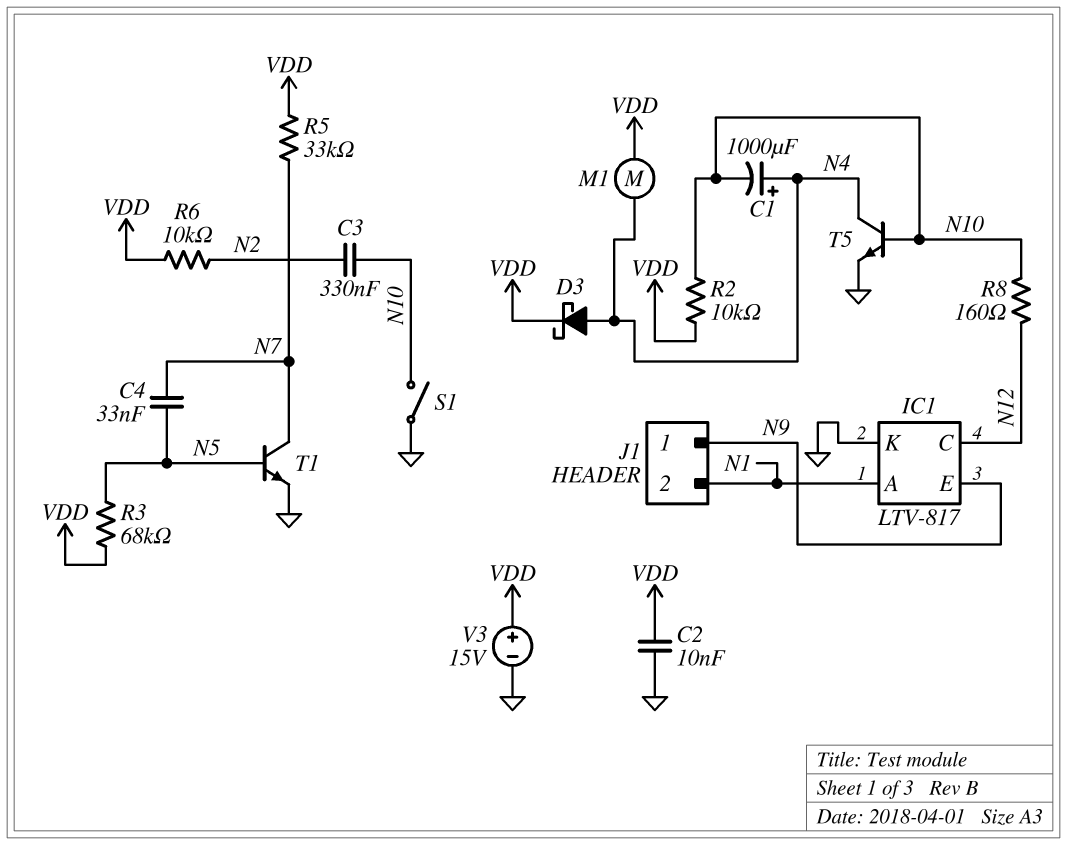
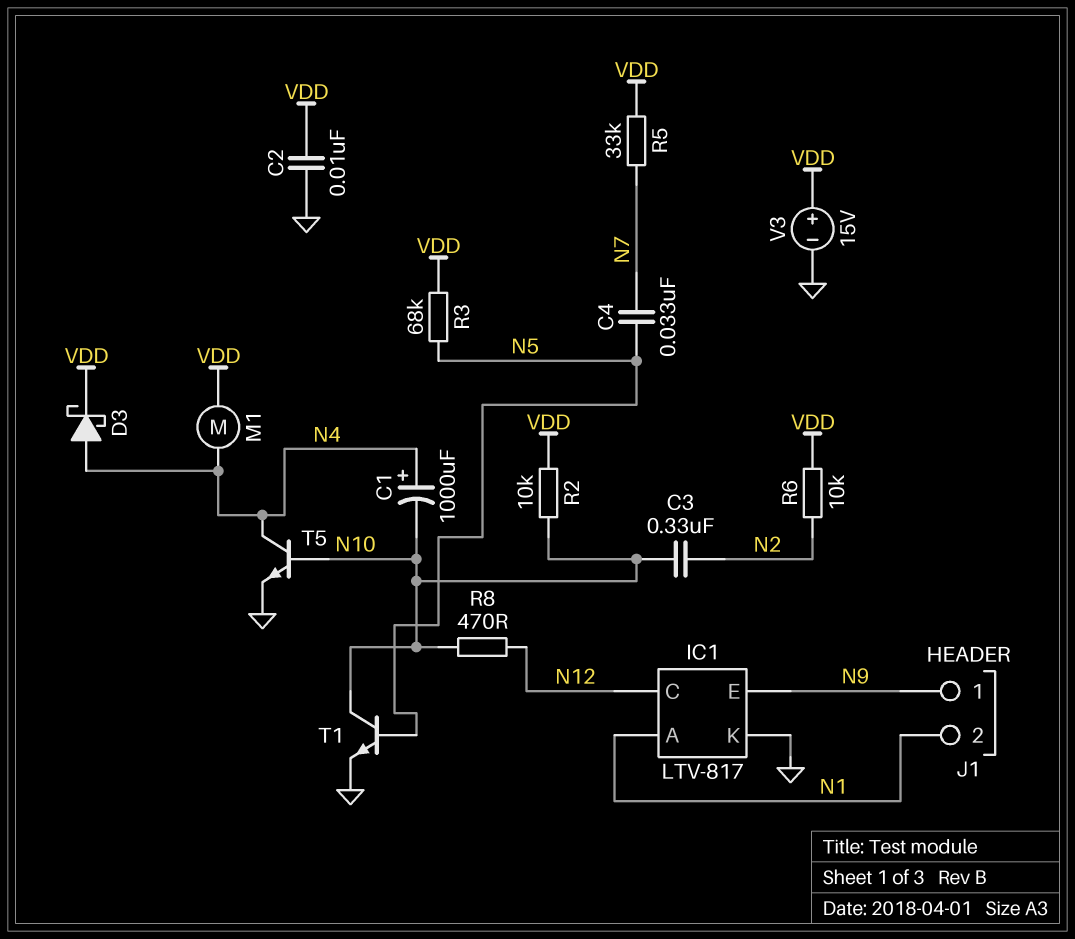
R8: 160 (N10, N12) -> 470 (N10, N12)
S1: switch (GND, N10) -> none
T1: NPN (B N5, C N7, E GND) -> NPN (B N5, C N10, E GND)

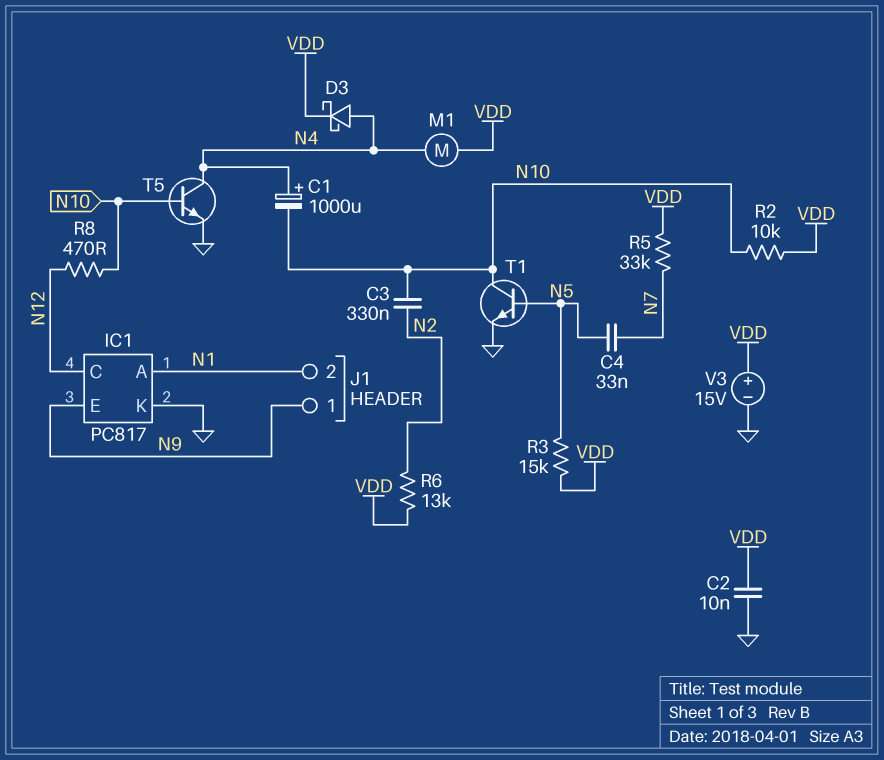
IC1: LTV-817 -> PC817
R3: 68k (N5, VDD) -> 15k (N5, VDD)
R6: 10k (N2, VDD) -> 13k (N2, VDD)

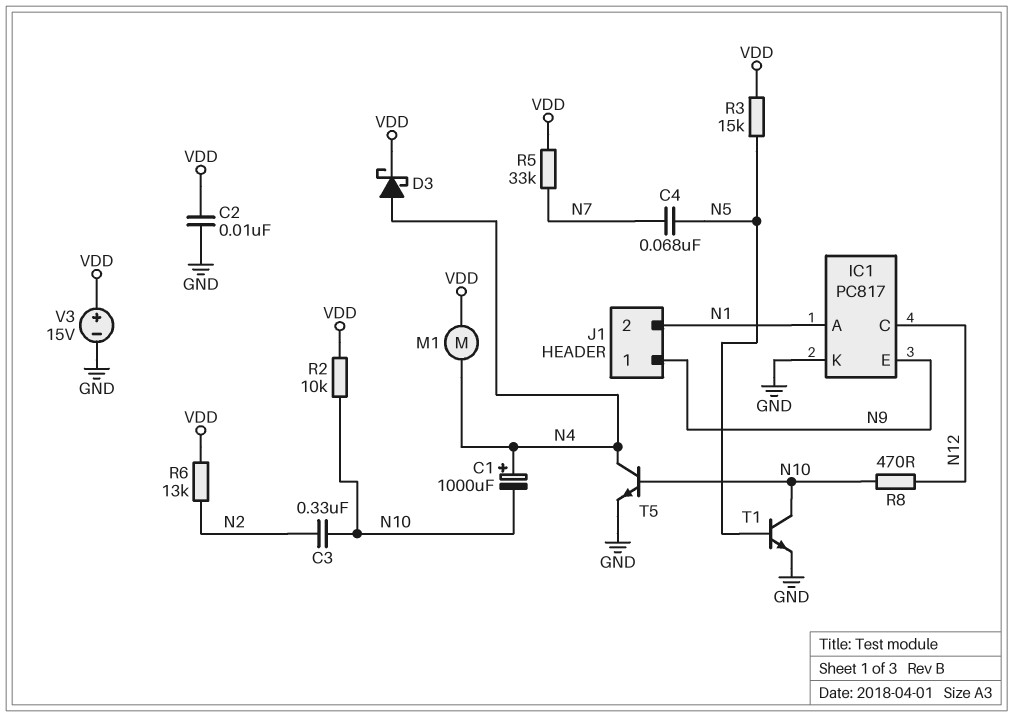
C4: 33nF (N5, N7) -> 68nF (N5, N7)

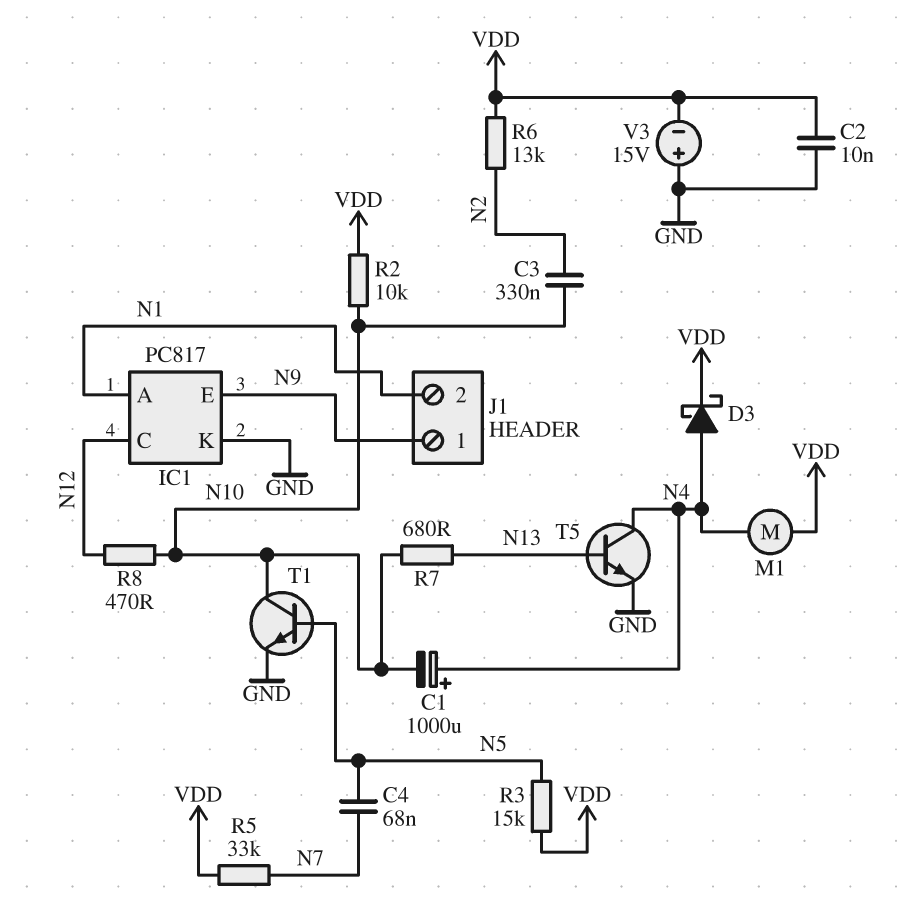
R7: none -> 680 (N10, N13)
T5: NPN (B N10, C N4, E GND) -> NPN (B N13, C N4, E GND)
V3: 15V (plus VDD, minus GND) -> 15V (plus GND, minus VDD)

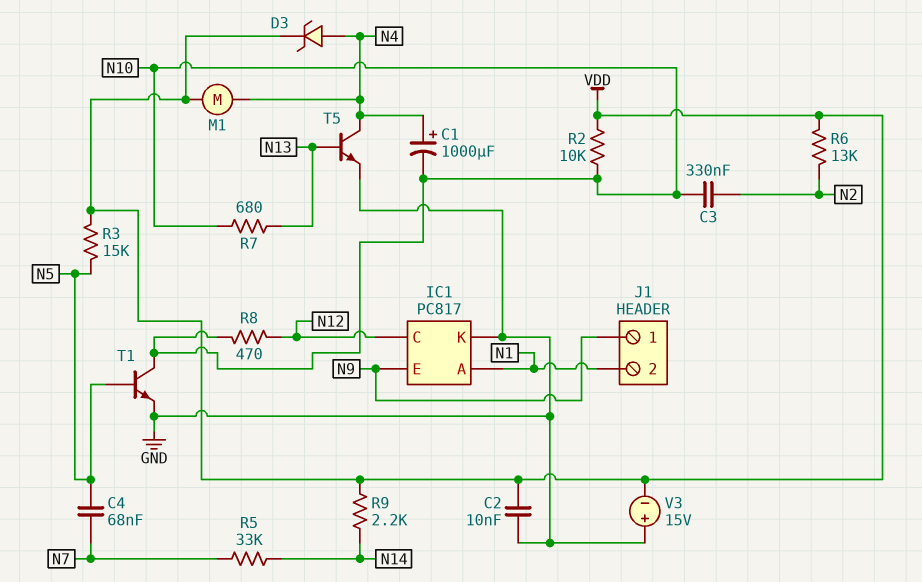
D3: schottky (A N4, K VDD) -> zener (A N4, K VDD)
R5: 33k (N7, VDD) -> 33k (N7, N14)
R9: none -> 2.2k (N14, VDD)

